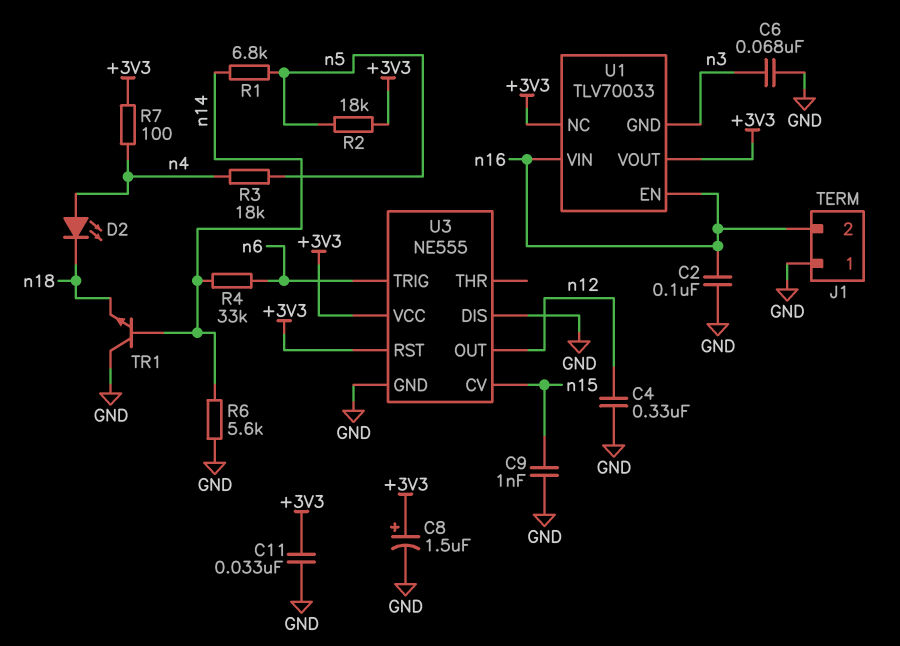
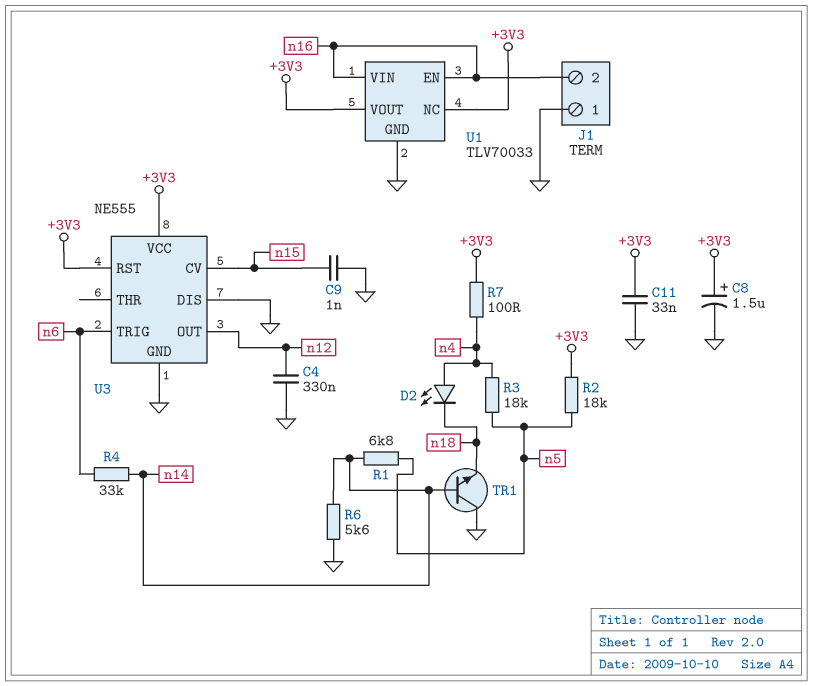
C2: 100nF (GND, n16) -> none
C6: 68nF (GND, n3) -> none
U1 pin GND: n3 -> GND

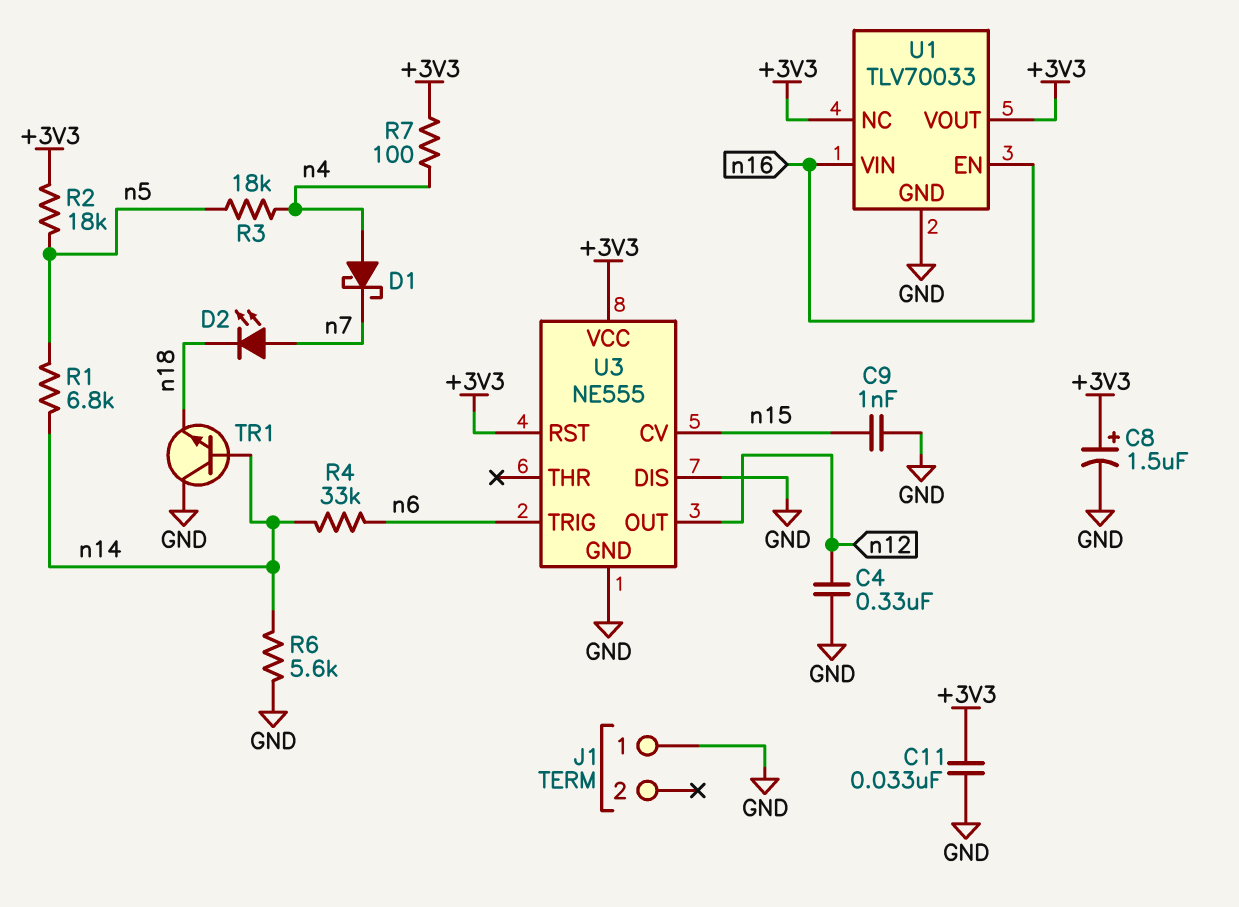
D1: none -> schottky (A n4, K n7)
D2: LED (A n4, K n18) -> LED (A n7, K n18)
J1 pin 2: n16 -> none

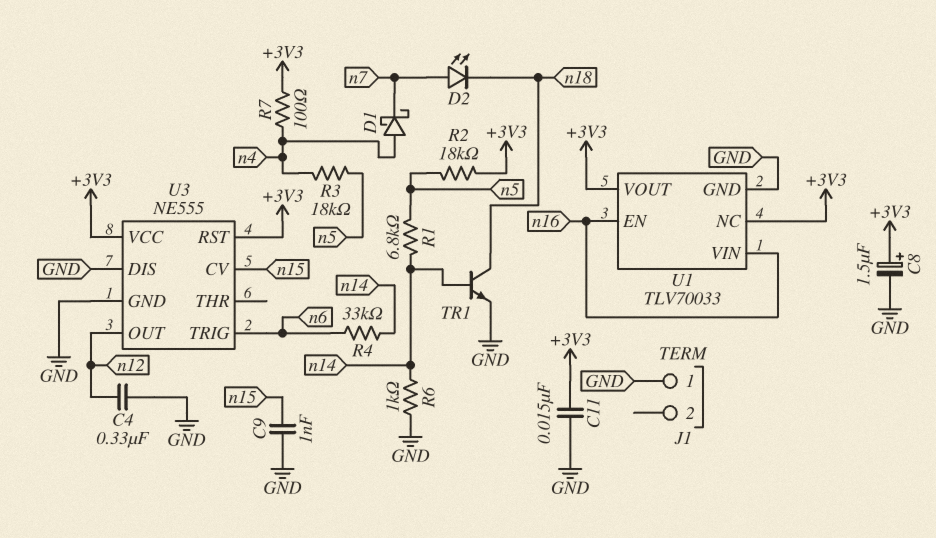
C11: 33nF (+3V3, GND) -> 15nF (+3V3, GND)
R6: 5.6k (GND, n14) -> 1k (GND, n14)
TR1: NPN (B n14, C GND, E n18) -> NPN (B n14, C n18, E GND)

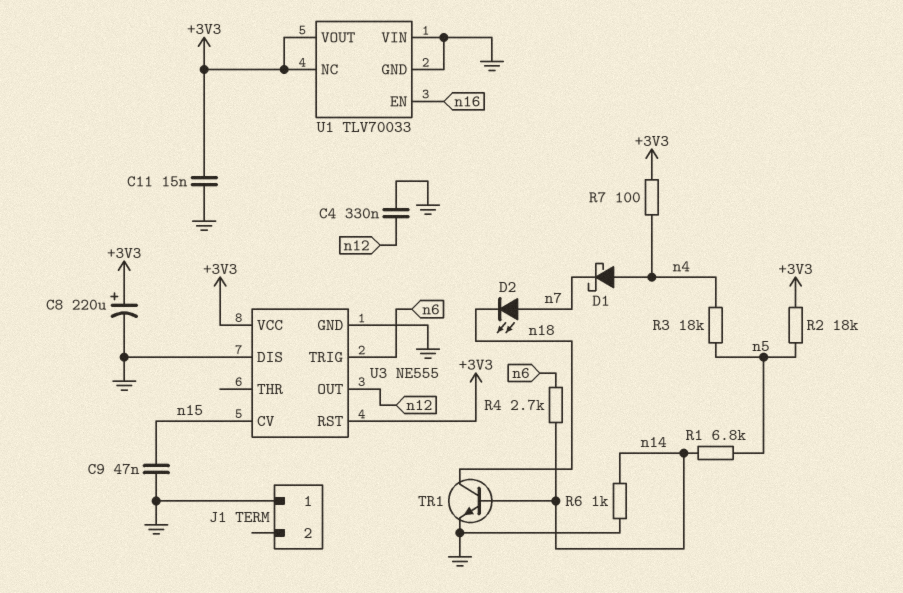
C8: 1.5uF (plus +3V3, minus GND) -> 220uF (plus +3V3, minus GND)
C9: 1nF (GND, n15) -> 47nF (GND, n15)
R4: 33k (n6, n14) -> 2.7k (n6, n14)
U1 pin VIN: n16 -> GND

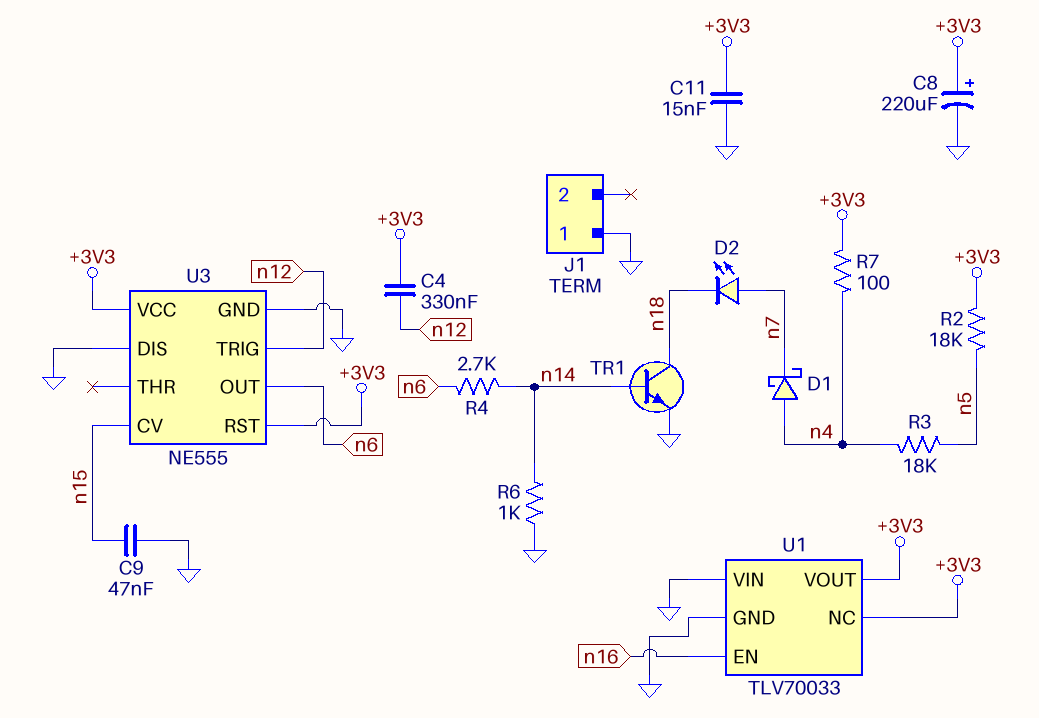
C4: 330nF (GND, n12) -> 330nF (+3V3, n12)
R1: 6.8k (n5, n14) -> none
U3 pin OUT: n12 -> n6
U3 pin TRIG: n6 -> n12

